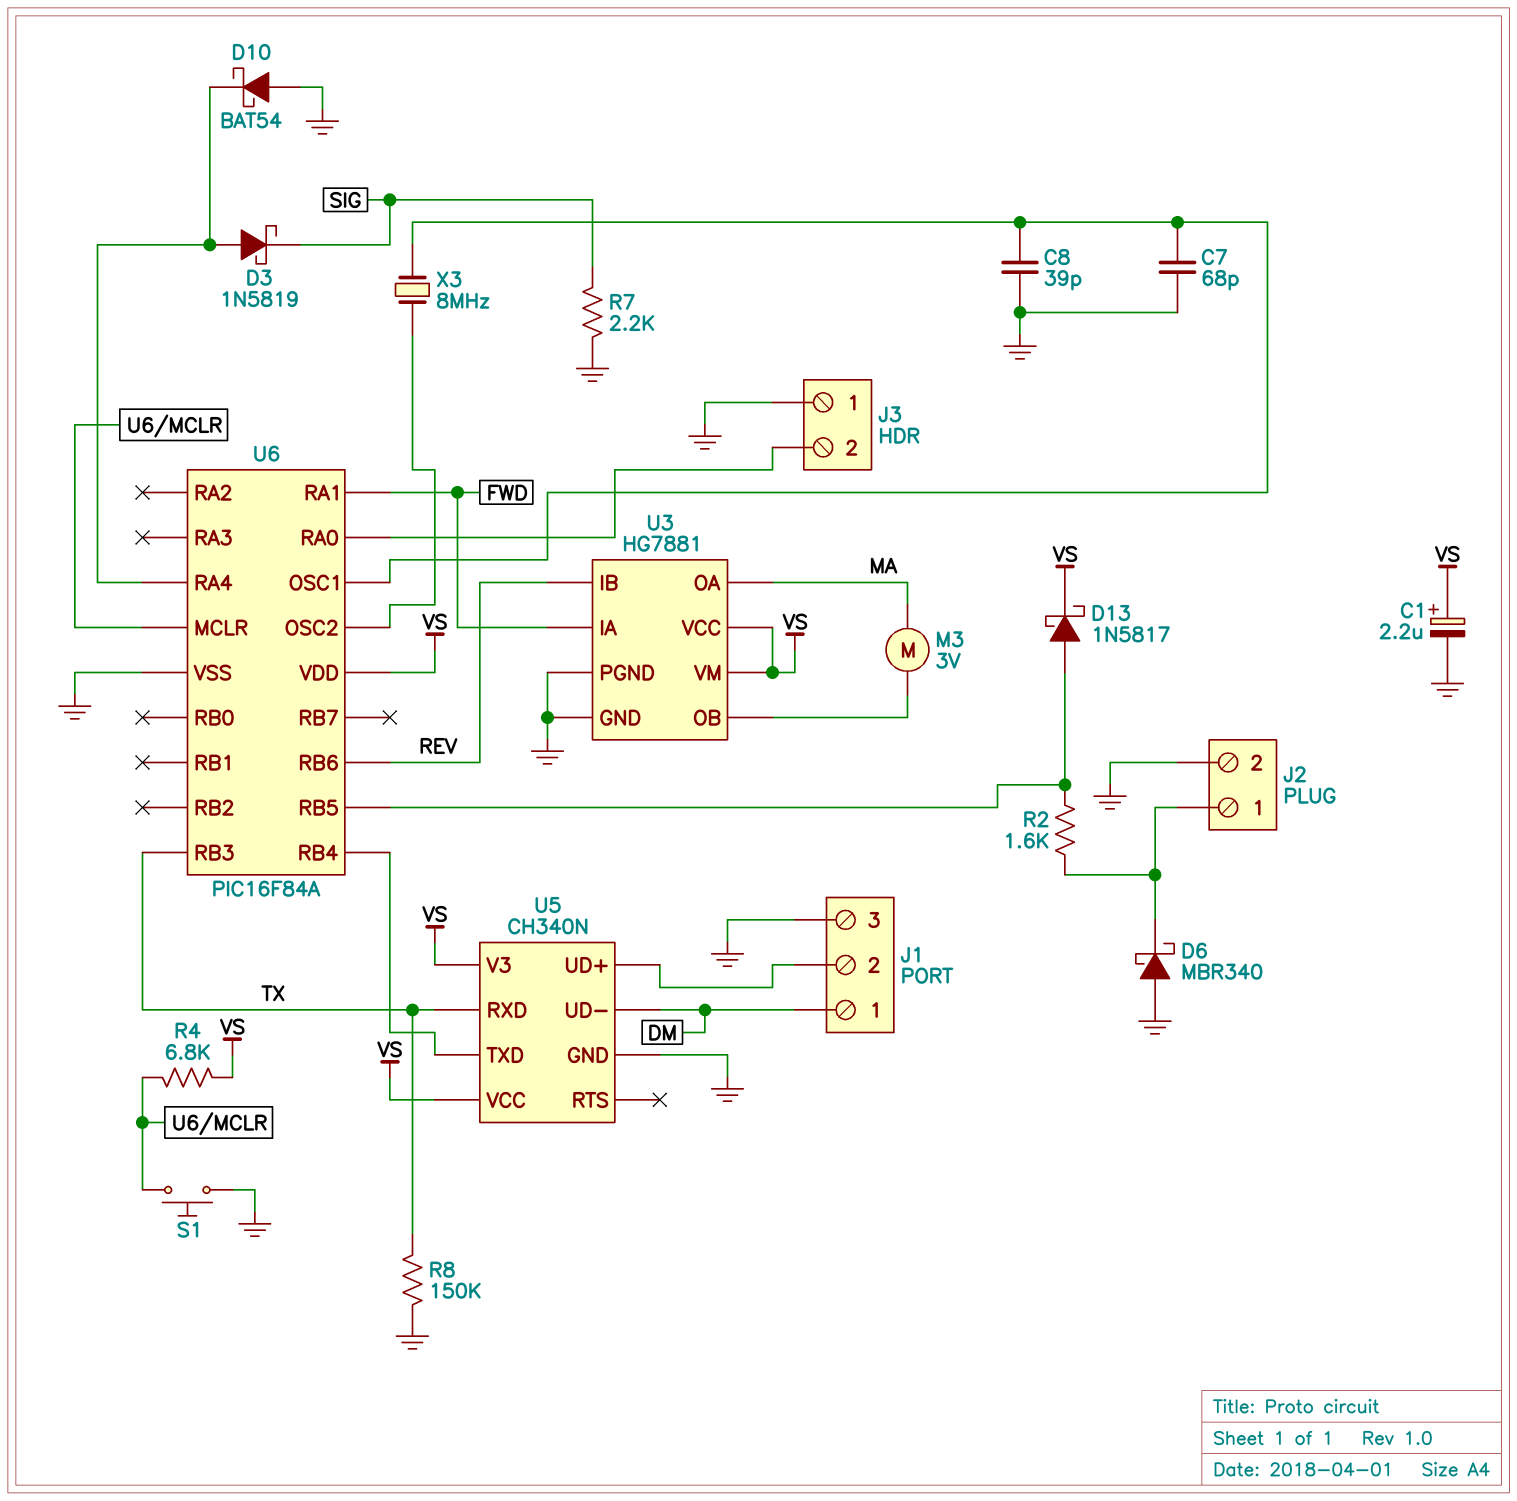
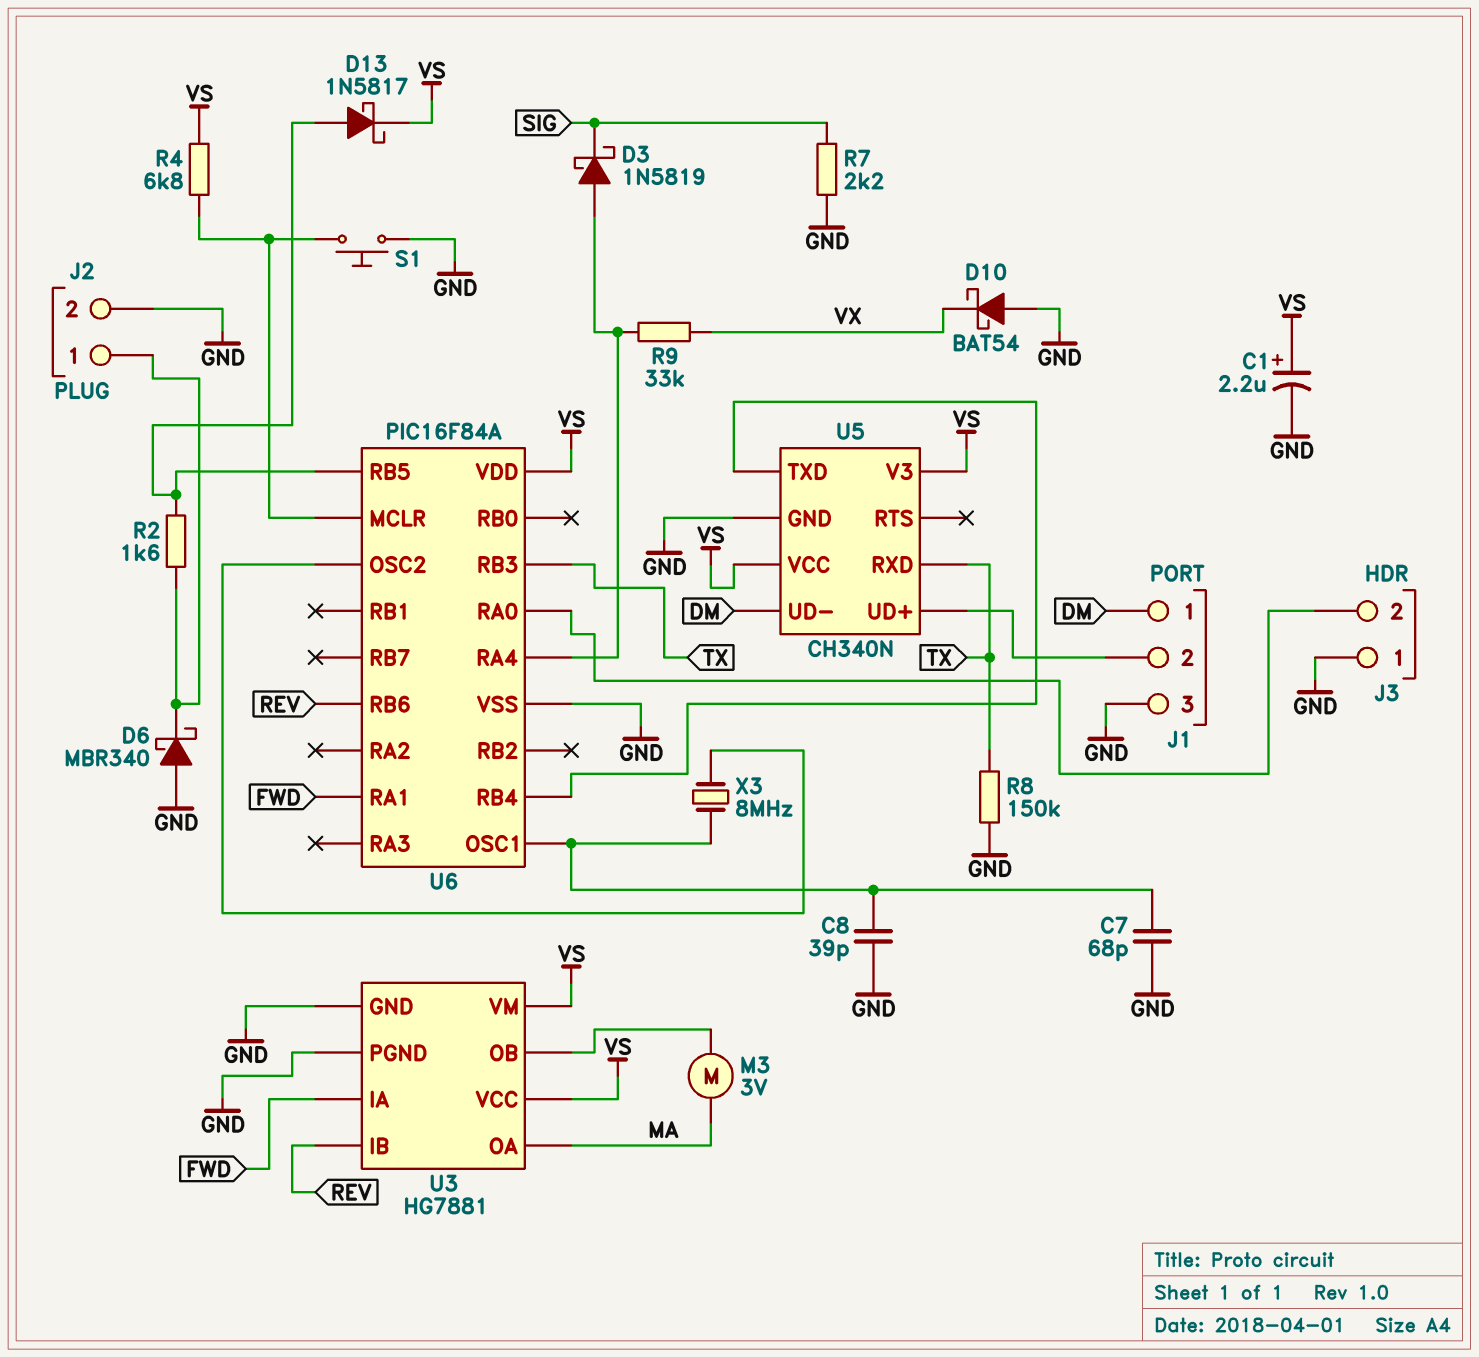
D10: schottky BAT54 (A GND, K U6/RA4) -> schottky BAT54 (A GND, K VX)
R9: none -> 33k (U6/RA4, VX)

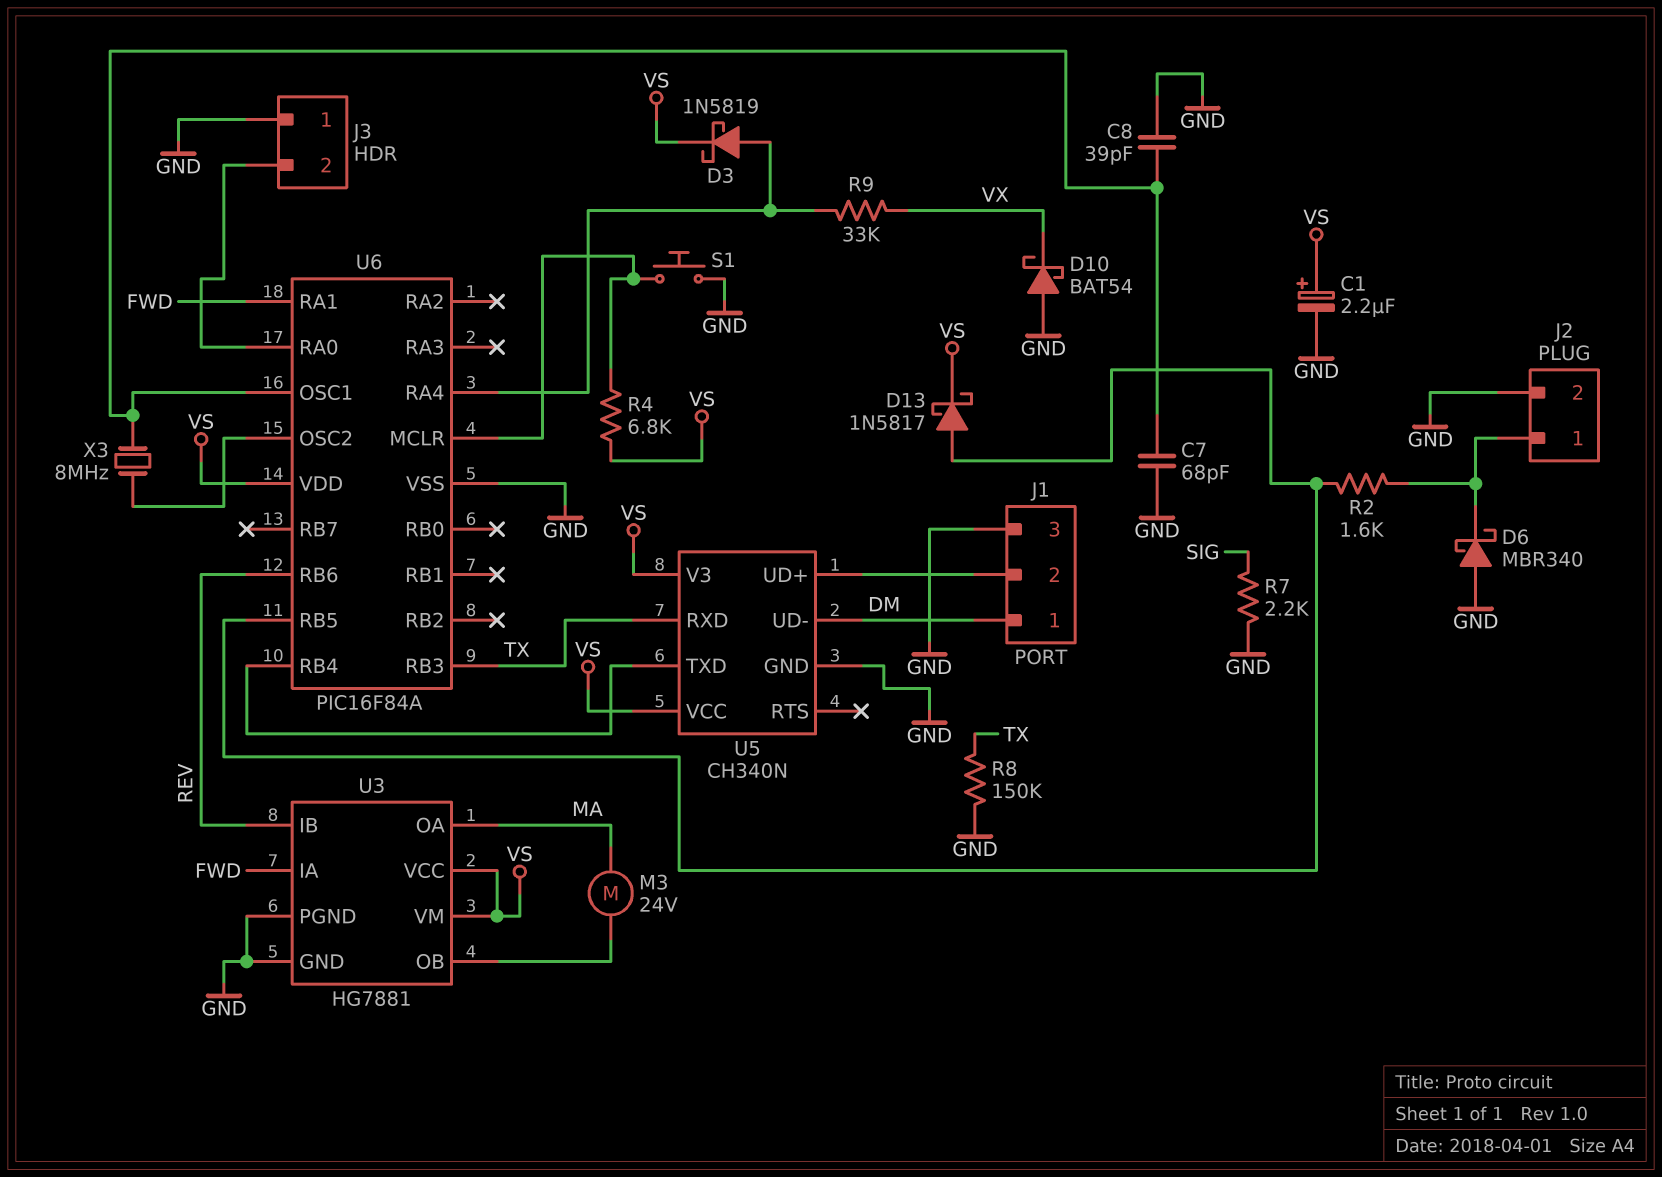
D3: schottky 1N5819 (A U6/RA4, K SIG) -> schottky 1N5819 (A U6/RA4, K VS)
M3: motor 3V (MA, U3/OB) -> motor 24V (MA, U3/OB)

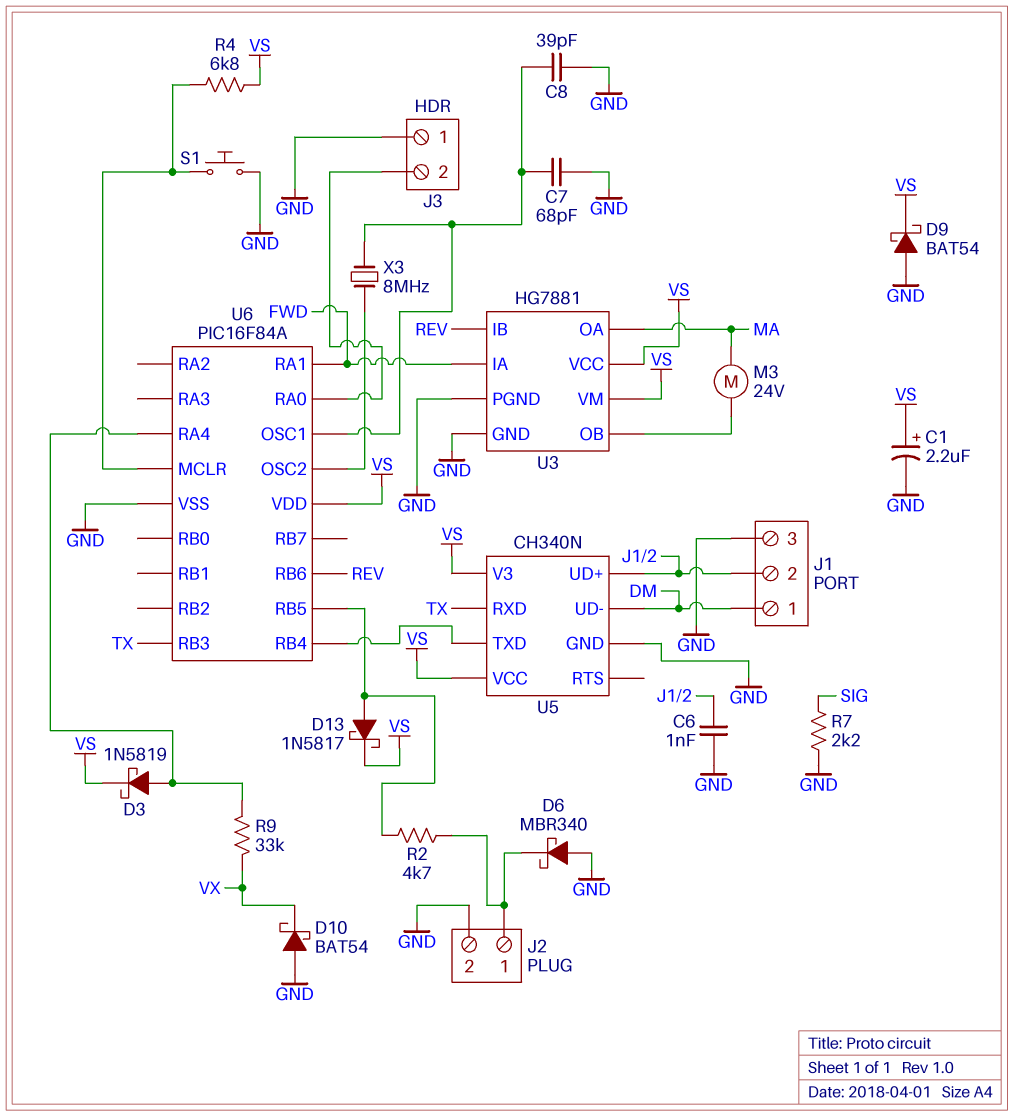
C6: none -> 1nF (GND, J1/2)
D9: none -> schottky BAT54 (A GND, K VS)
R2: 1.6k (J2/1, U6/RB5) -> 4.7k (J2/1, U6/RB5)
R8: 150k (GND, TX) -> none

